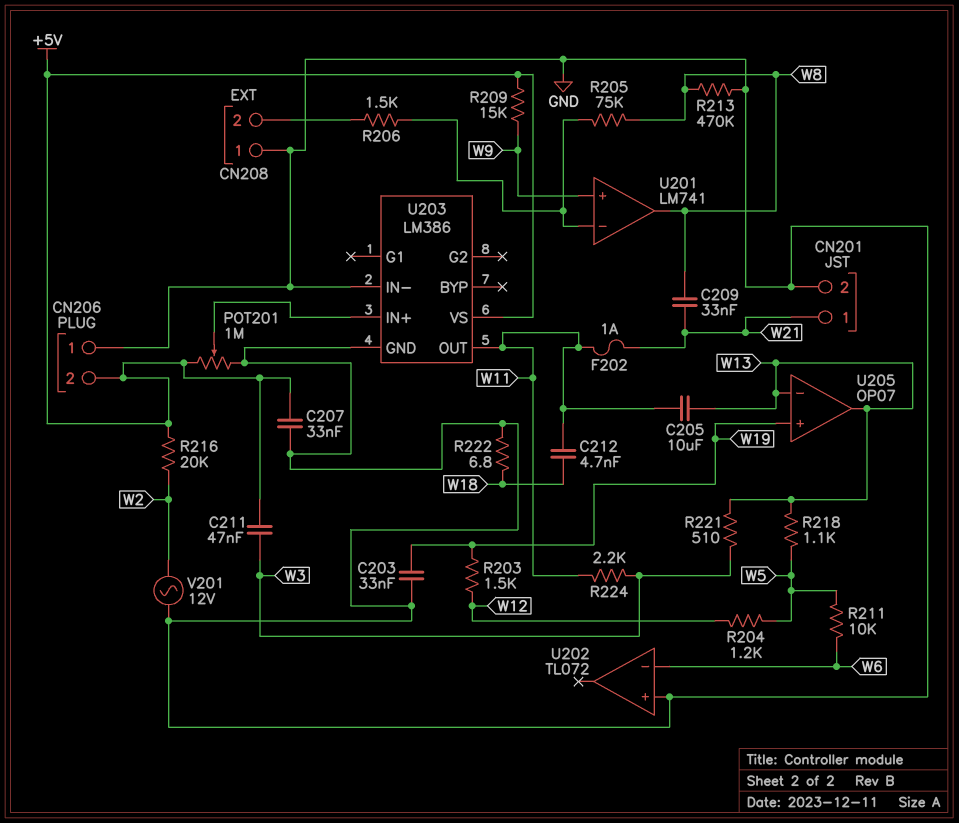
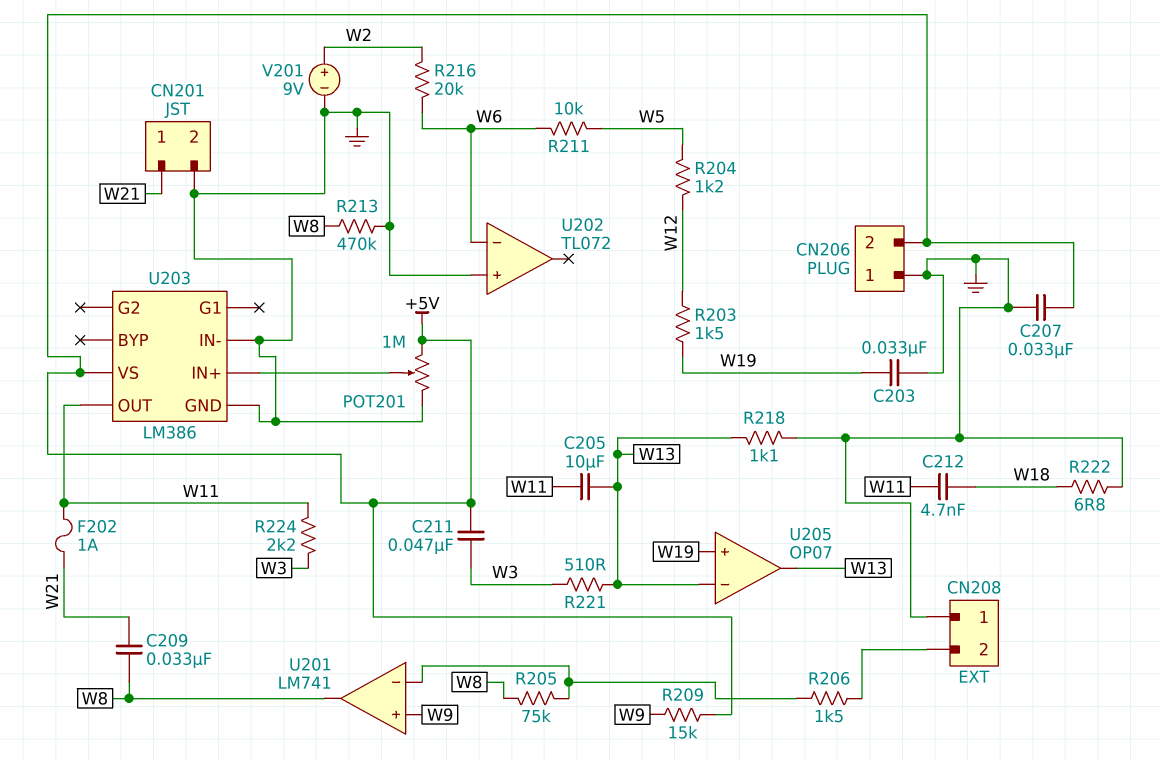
R216: 20k (+5V, W2) -> 20k (W2, W6)
R218: 1.1k (W5, W13) -> 1.1k (GND, W13)
V201: AC 12V (GND, W2) -> 9V (plus W2, minus GND)

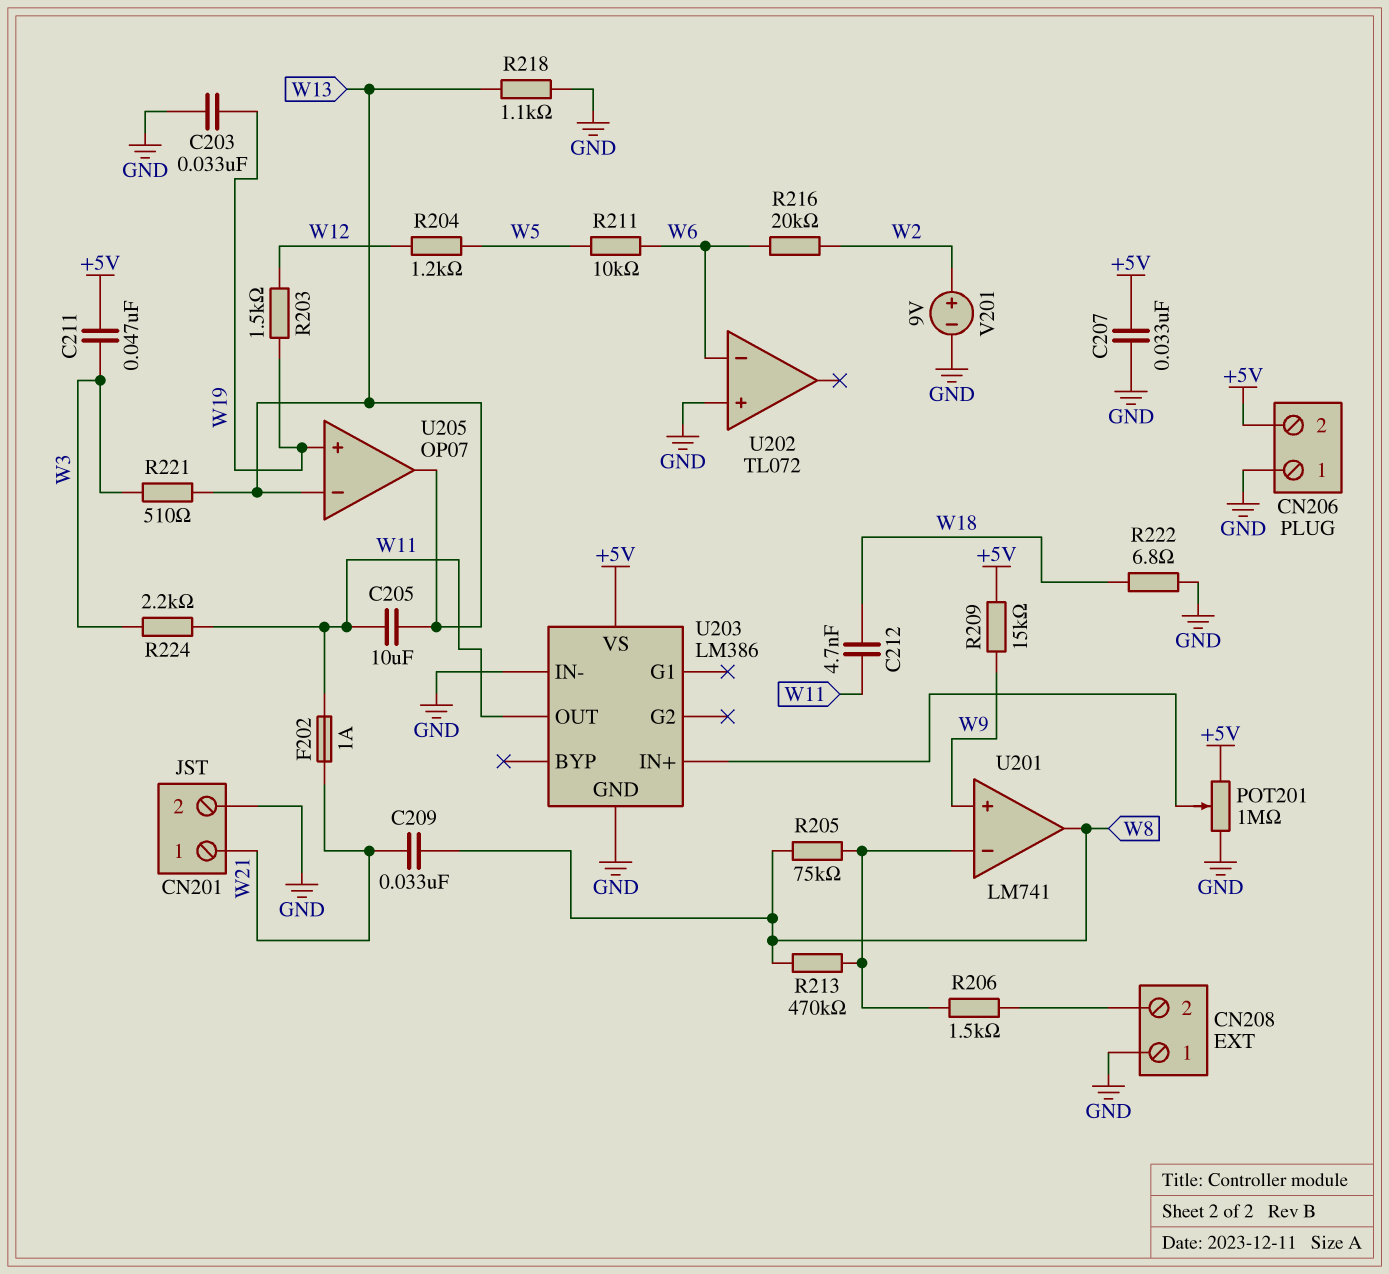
R213: 470k (GND, W8) -> 470k (U201/in-, W8)

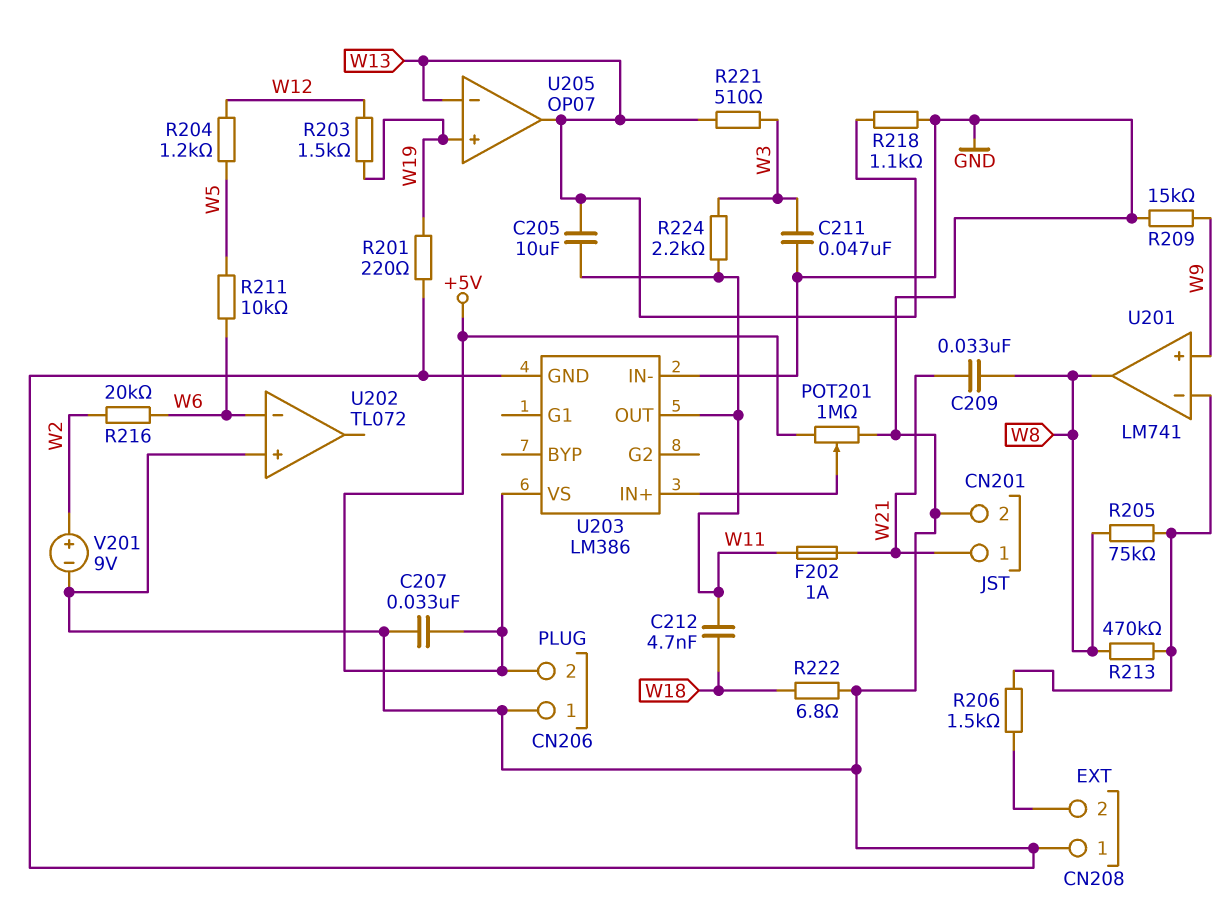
C203: 33nF (GND, W19) -> none
C211: 47nF (+5V, W3) -> 47nF (GND, W3)
R201: none -> 220 (GND, W19)
R209: 15k (+5V, W9) -> 15k (GND, W9)

